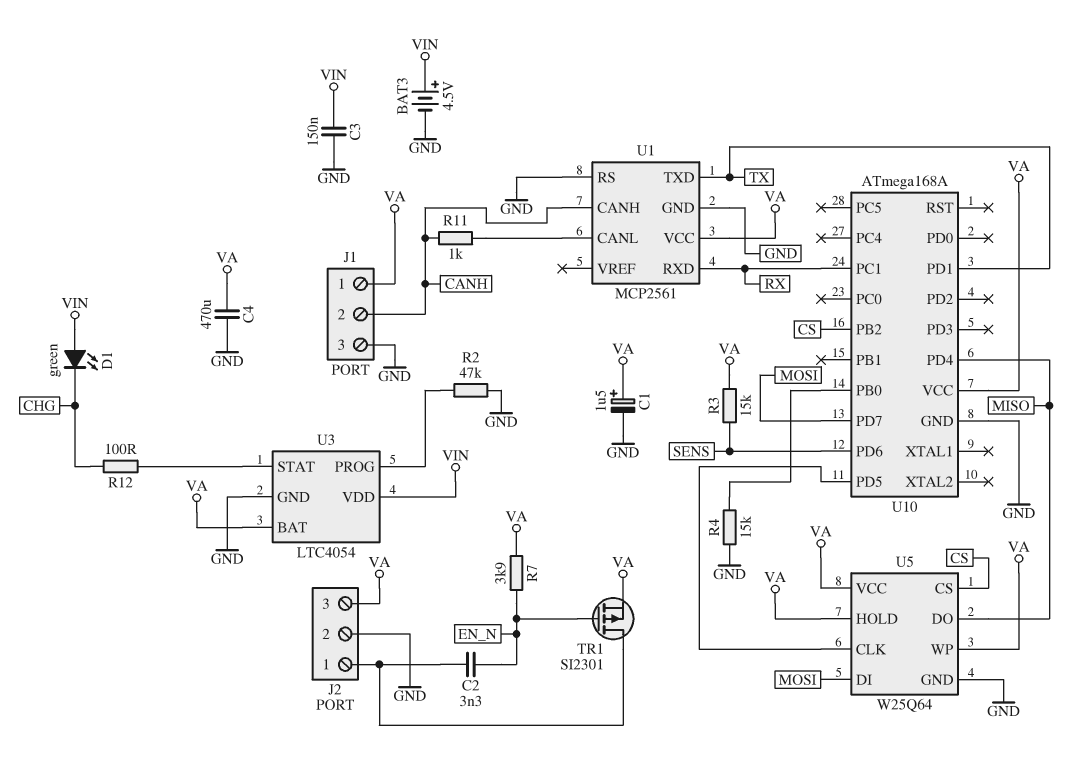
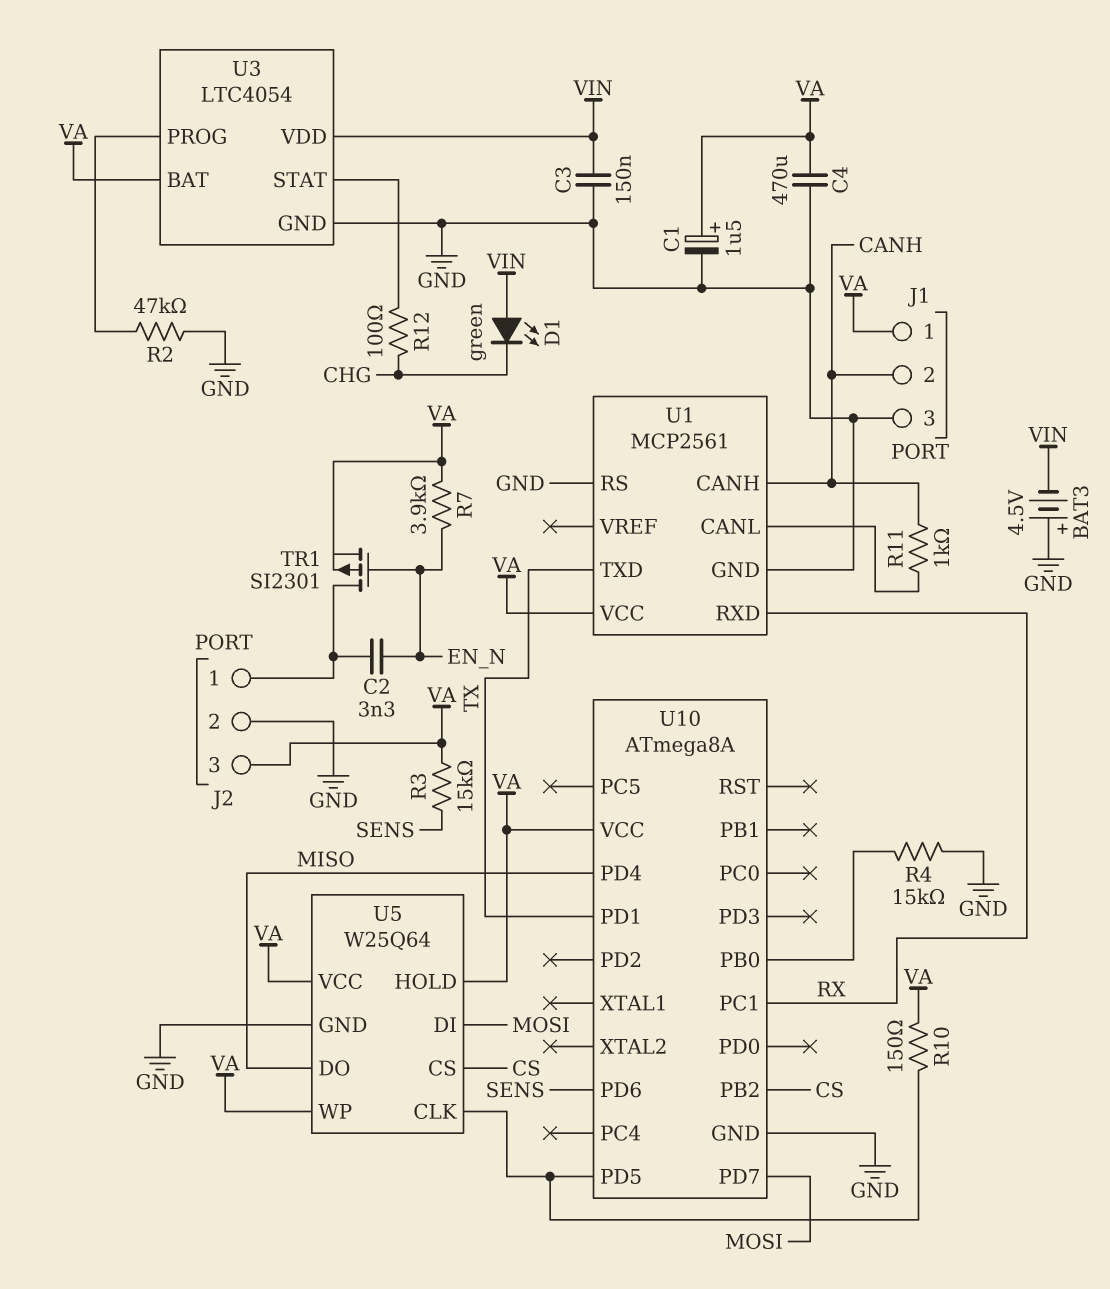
BAT3: 4.5V (plus VIN, minus GND) -> 4.5V (plus GND, minus VIN)
R10: none -> 150 (U5/CLK, VA)
U10: ATmega168A -> ATmega8A

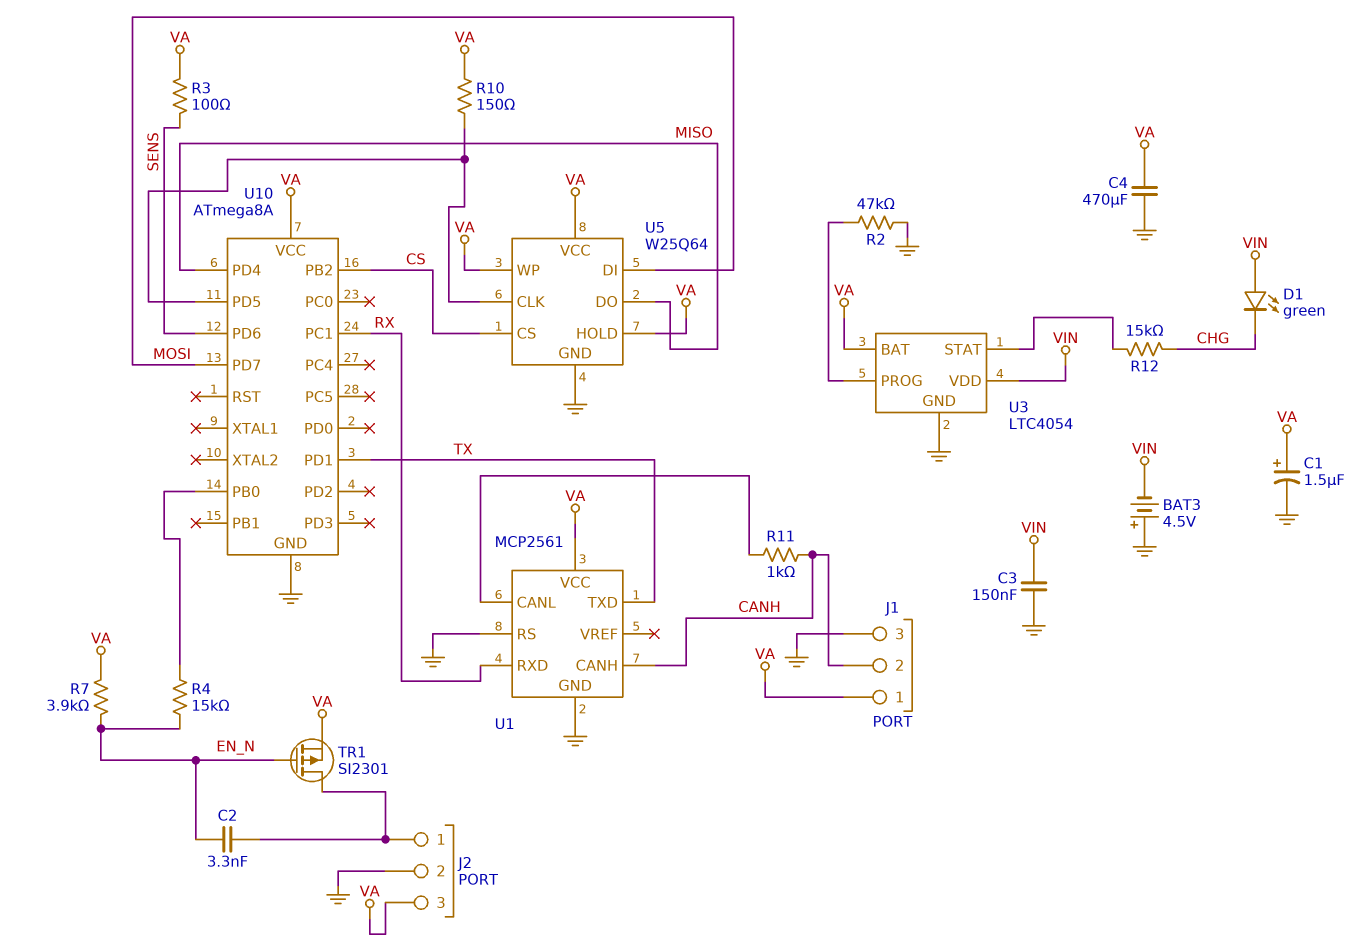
R3: 15k (SENS, VA) -> 100 (SENS, VA)
R4: 15k (GND, U10/PB0) -> 15k (EN_N, U10/PB0)
R12: 100 (CHG, U3/STAT) -> 15k (CHG, U3/STAT)

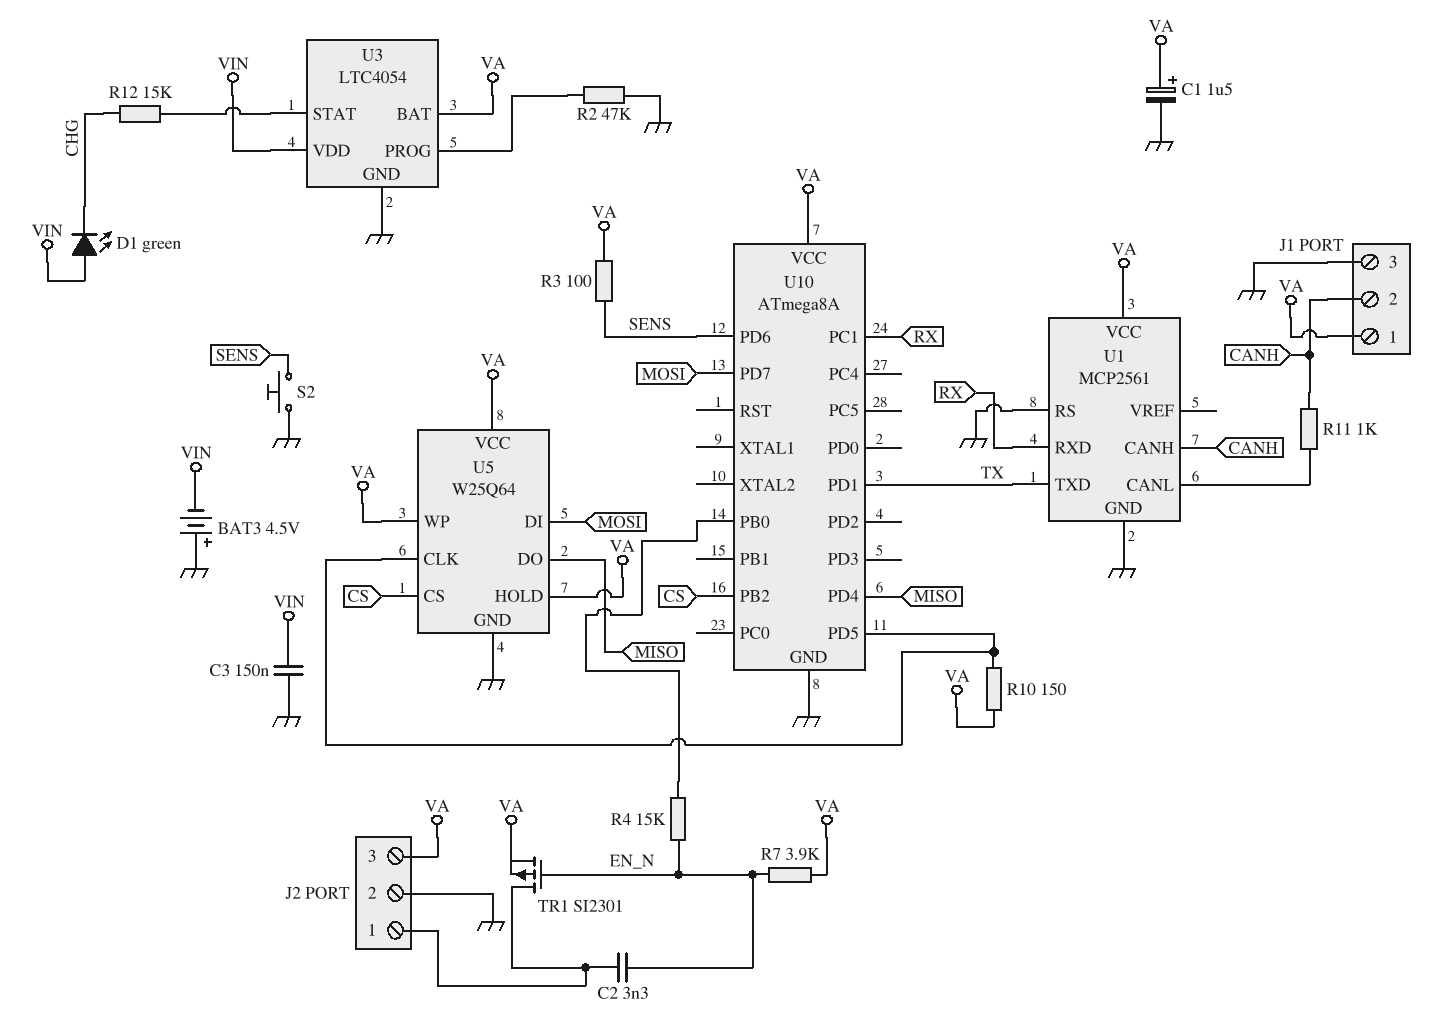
C4: 470uF (GND, VA) -> none
S2: none -> button (GND, SENS)

